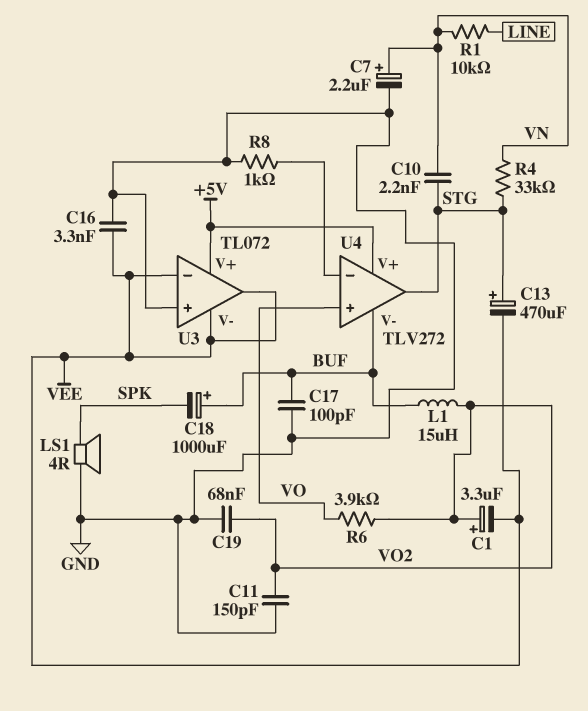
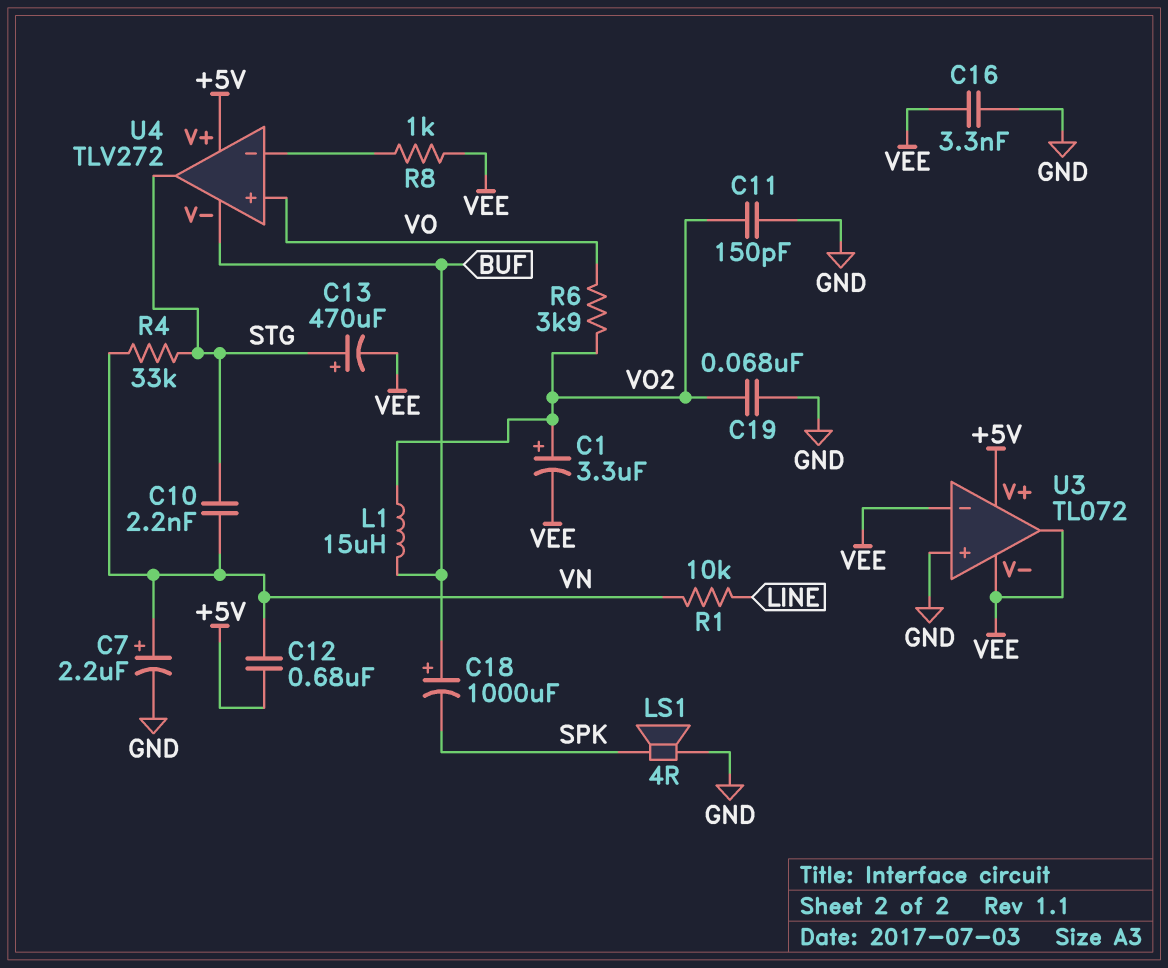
C12: none -> 680nF (+5V, VN)
C17: 100pF (BUF, GND) -> none
R8: 1k (GND, U4/in-) -> 1k (U4/in-, VEE)

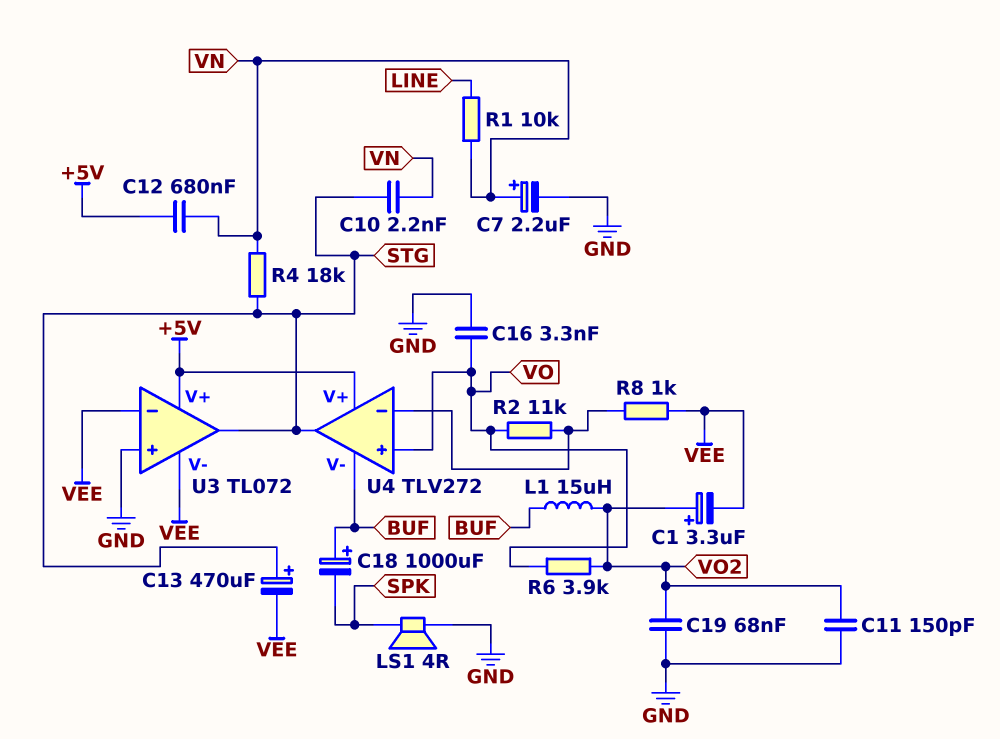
C16: 3.3nF (GND, VEE) -> 3.3nF (GND, VO)
R2: none -> 11k (U4/in-, VO)
R4: 33k (STG, VN) -> 18k (STG, VN)
U3 pin out: VEE -> STG

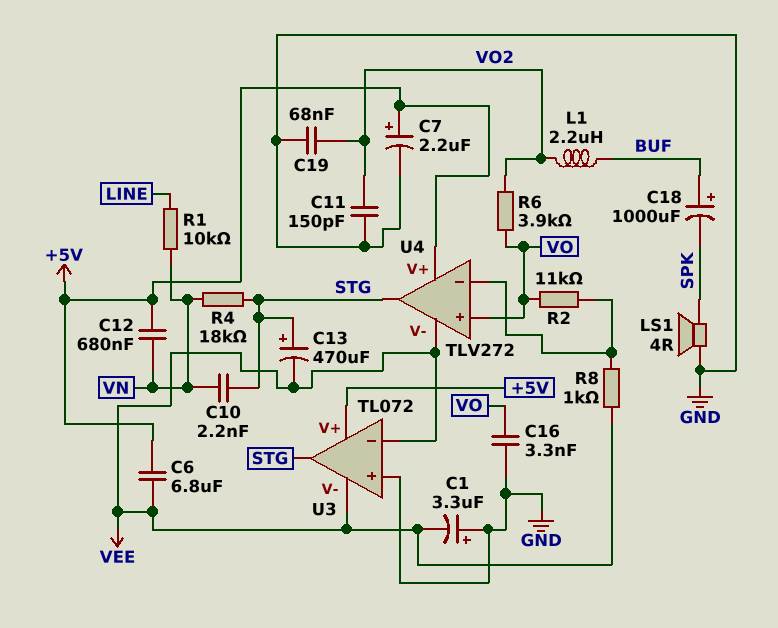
C1: 3.3uF (plus VO2, minus VEE) -> 3.3uF (plus GND, minus VEE)
C6: none -> 6.8uF (+5V, VEE)
C7: 2.2uF (plus VN, minus GND) -> 2.2uF (plus +5V, minus GND)
L1: 15uH (BUF, VO2) -> 2.2uH (BUF, VO2)
U4 pin V-: BUF -> VEE

